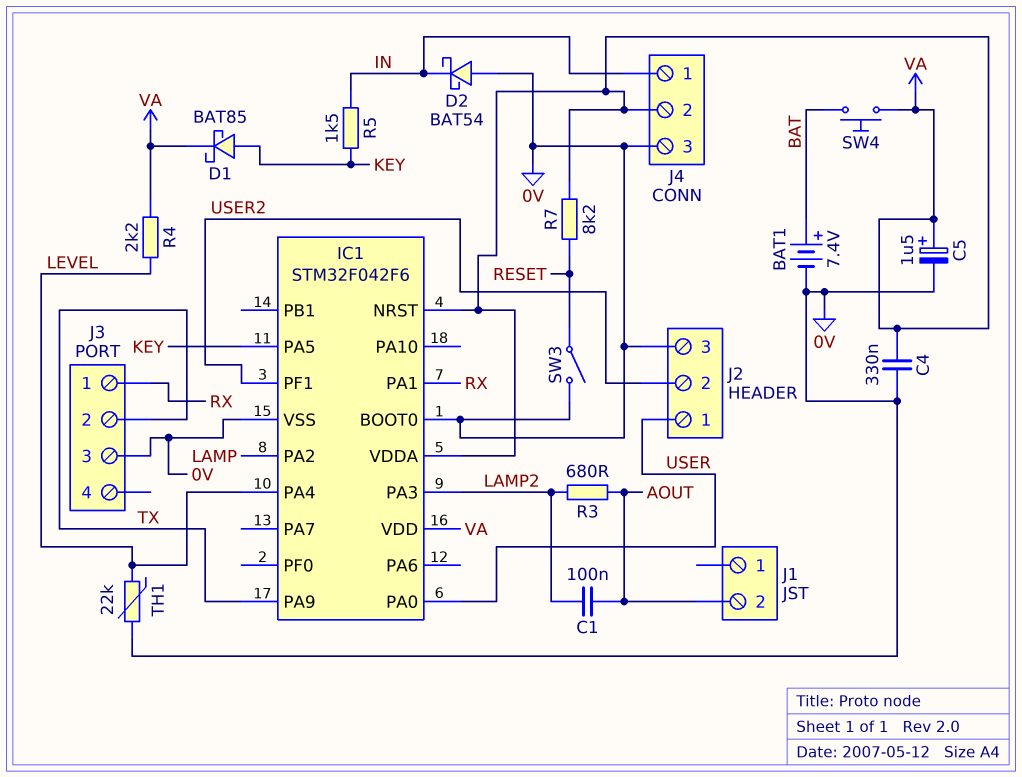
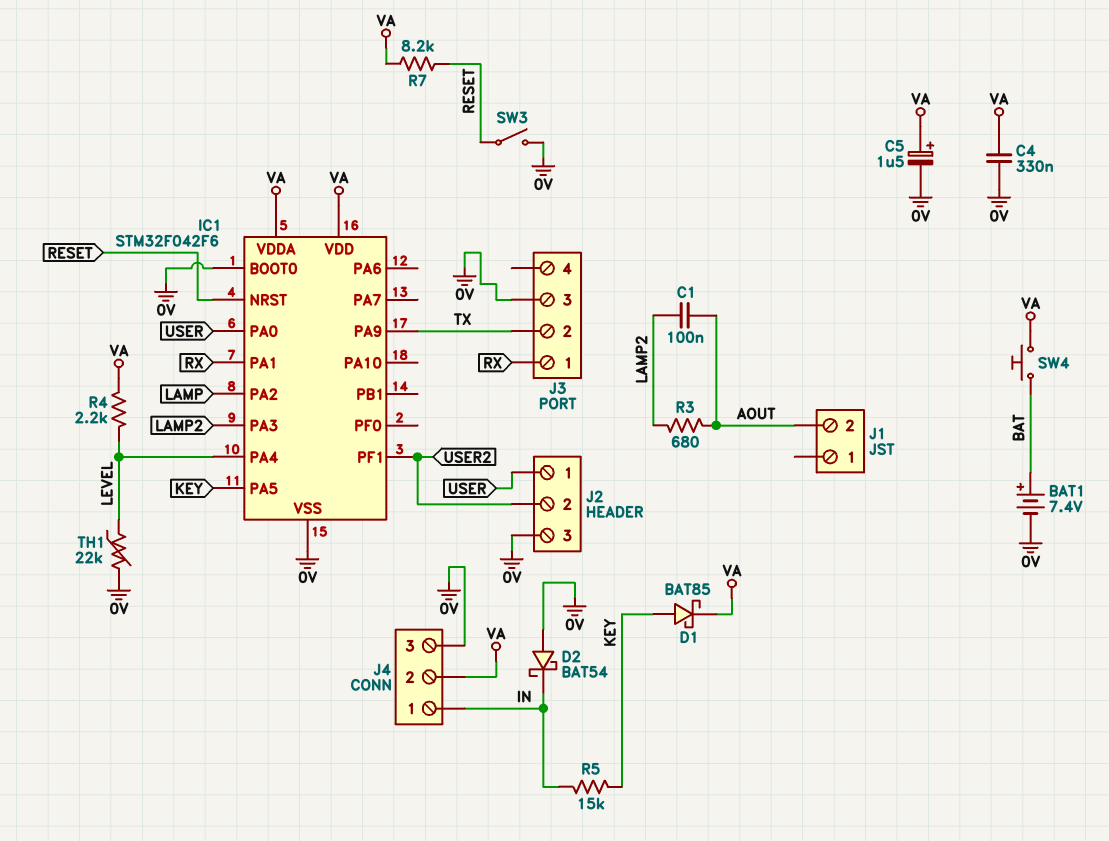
IC1 pin NRST: VA -> RESET
R5: 1.5k (IN, KEY) -> 15k (IN, KEY)

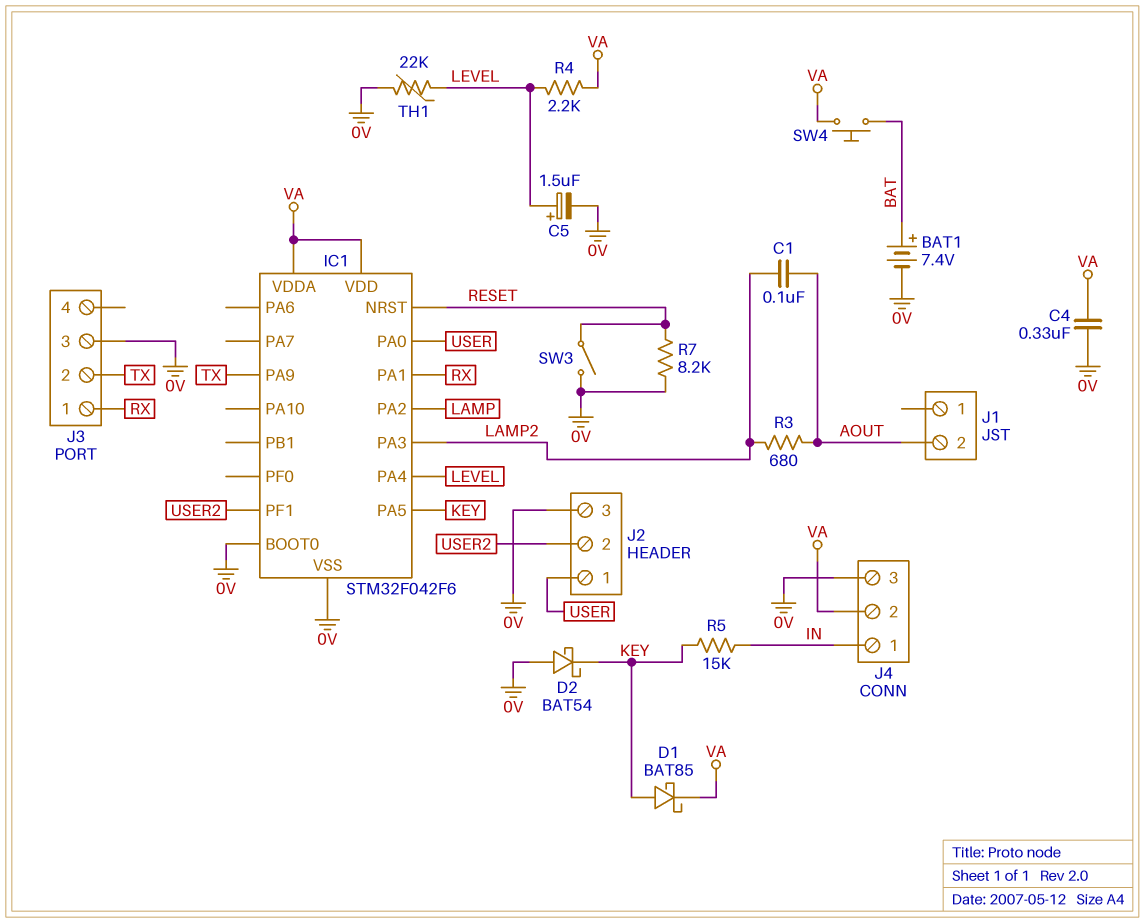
C5: 1.5uF (plus VA, minus 0V) -> 1.5uF (plus LEVEL, minus 0V)
D2: schottky BAT54 (A 0V, K IN) -> schottky BAT54 (A 0V, K KEY)
R7: 8.2k (RESET, VA) -> 8.2k (0V, RESET)

